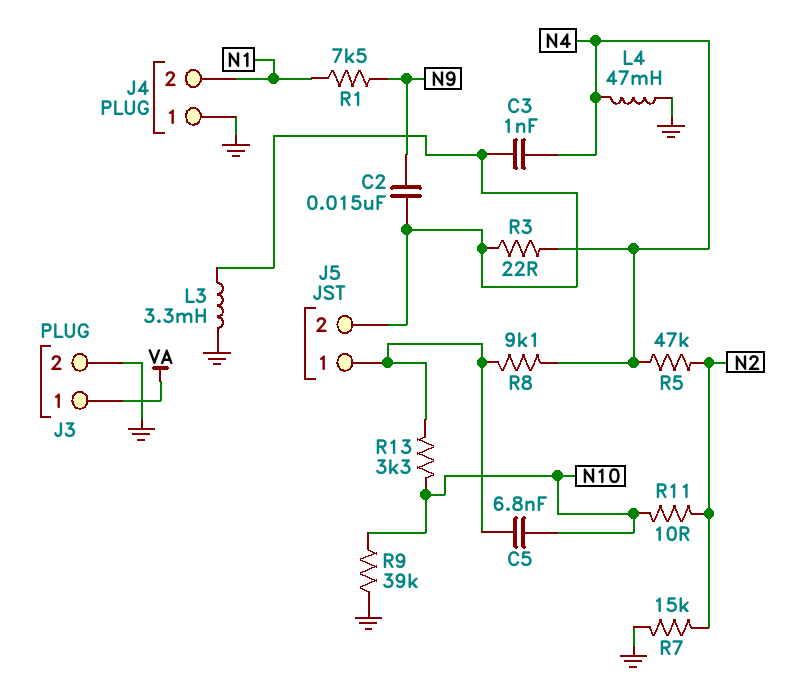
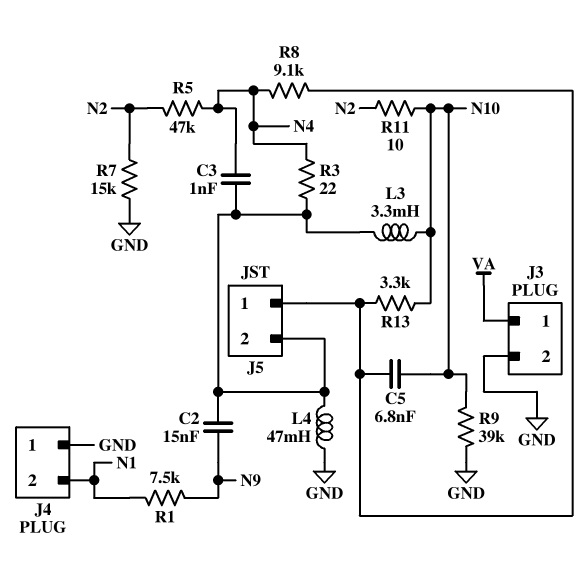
L3: 3.3mH (GND, J5/2) -> 3.3mH (J5/2, N10)
L4: 47mH (GND, N4) -> 47mH (GND, J5/2)

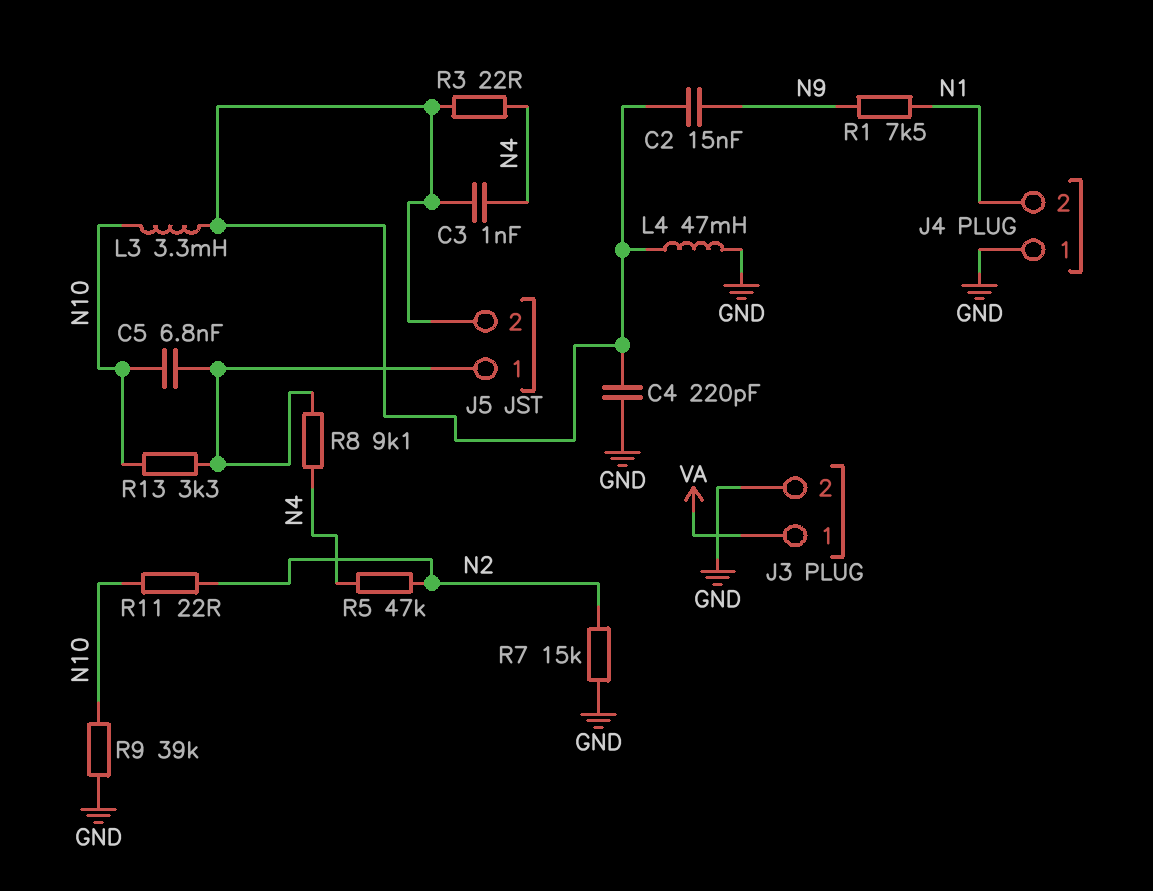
C4: none -> 220pF (GND, J5/2)
R11: 10 (N2, N10) -> 22 (N2, N10)

